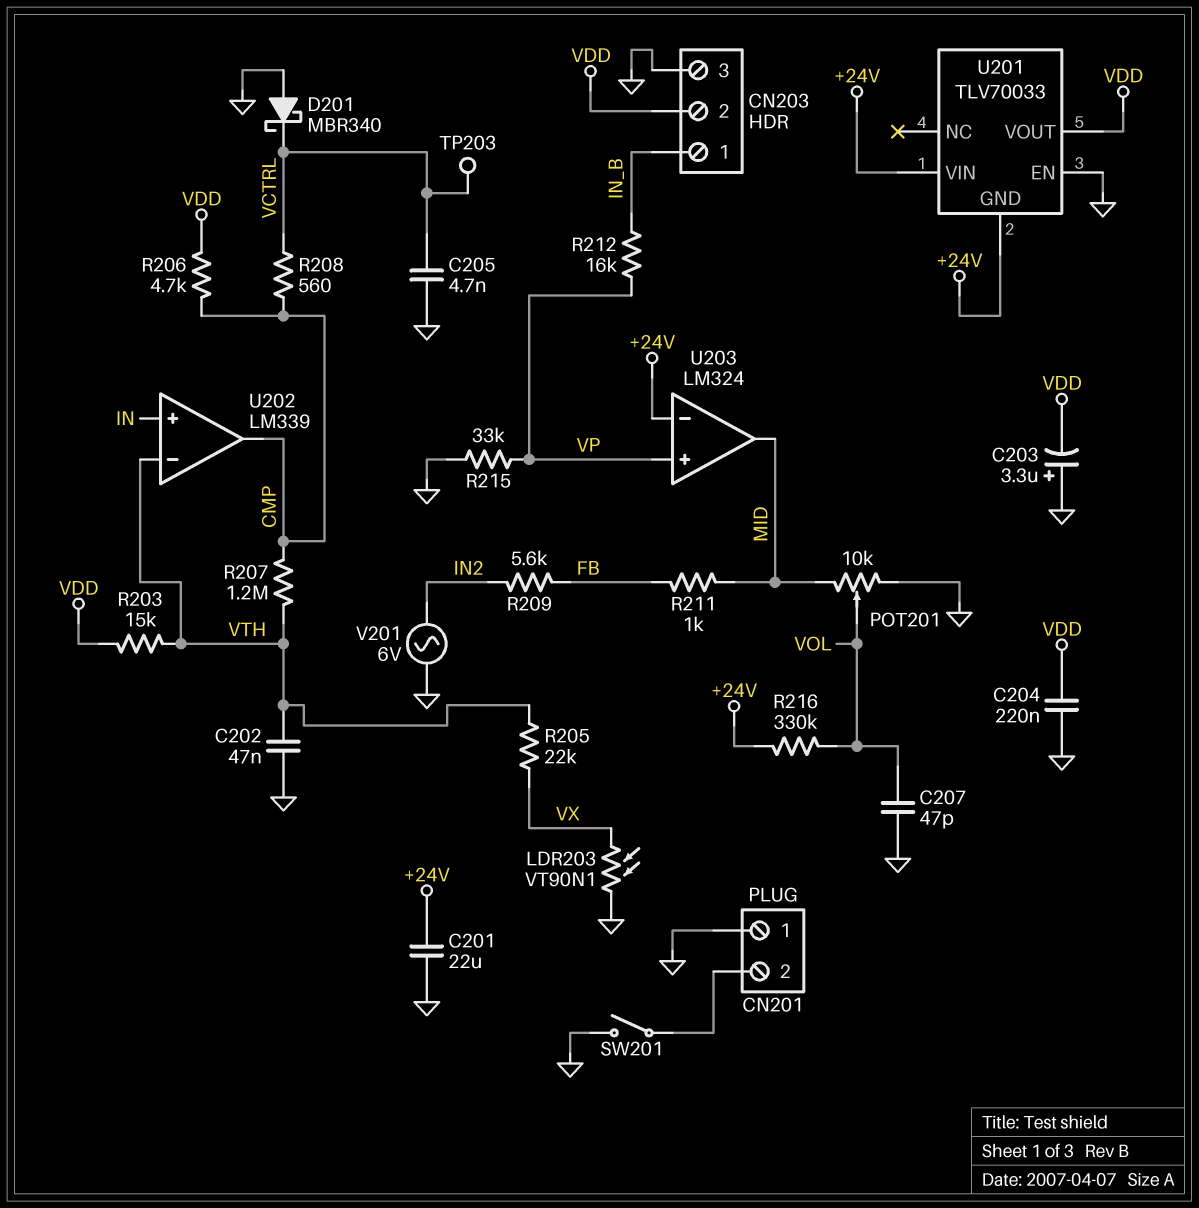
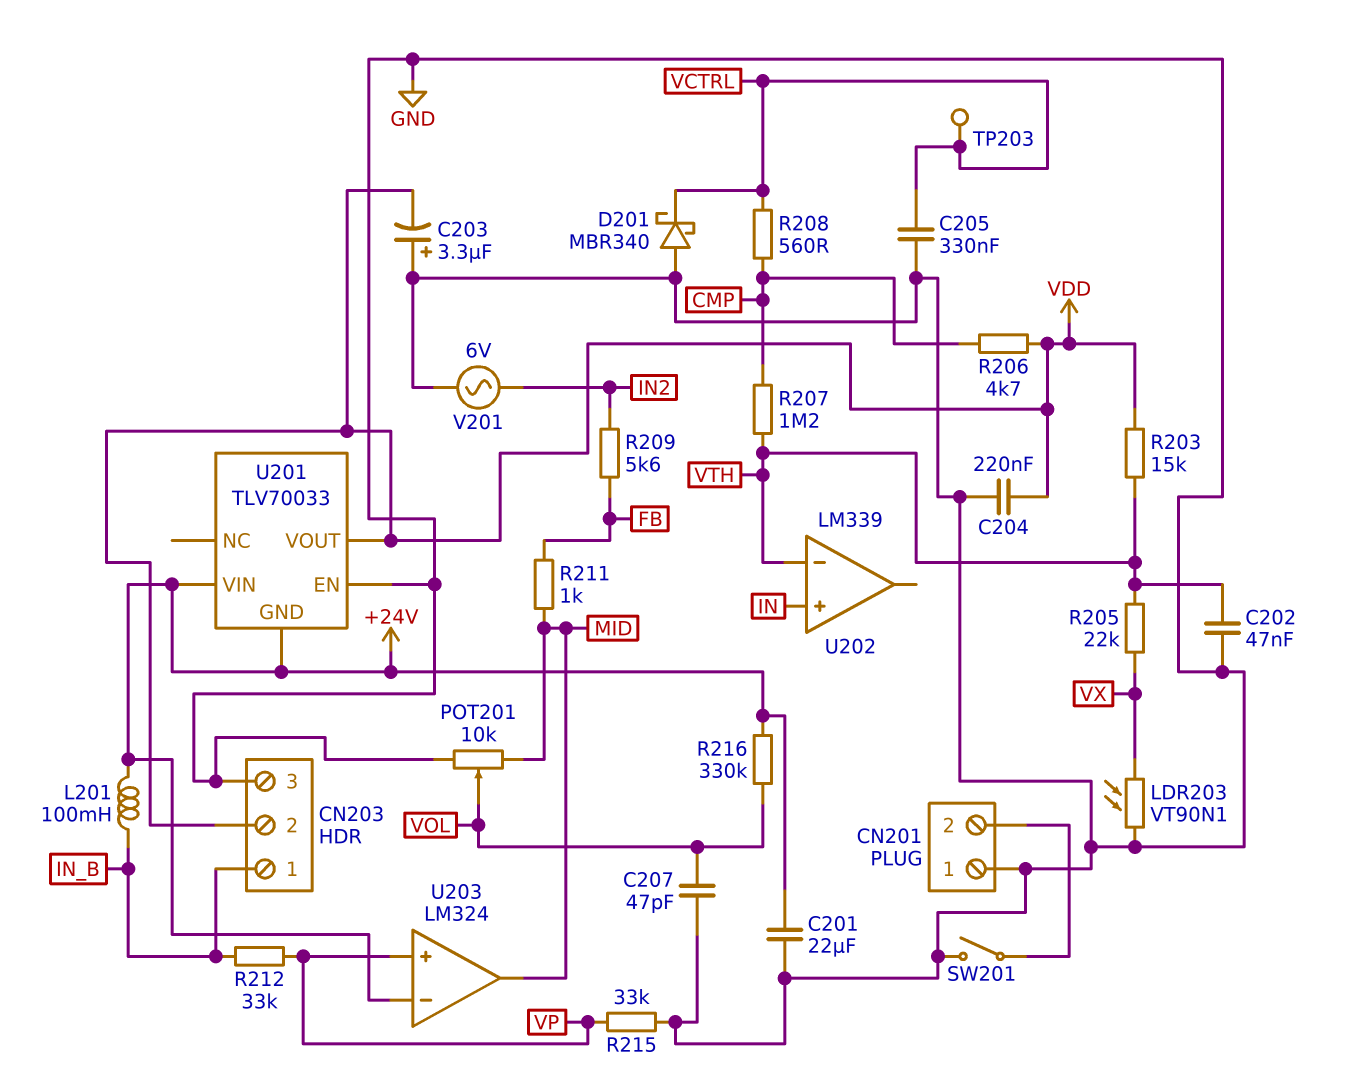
C205: 4.7nF (GND, VCTRL) -> 330nF (GND, VCTRL)
L201: none -> 100mH (+24V, IN_B)
R212: 16k (IN_B, VP) -> 33k (IN_B, VP)
U202 pin out: CMP -> none

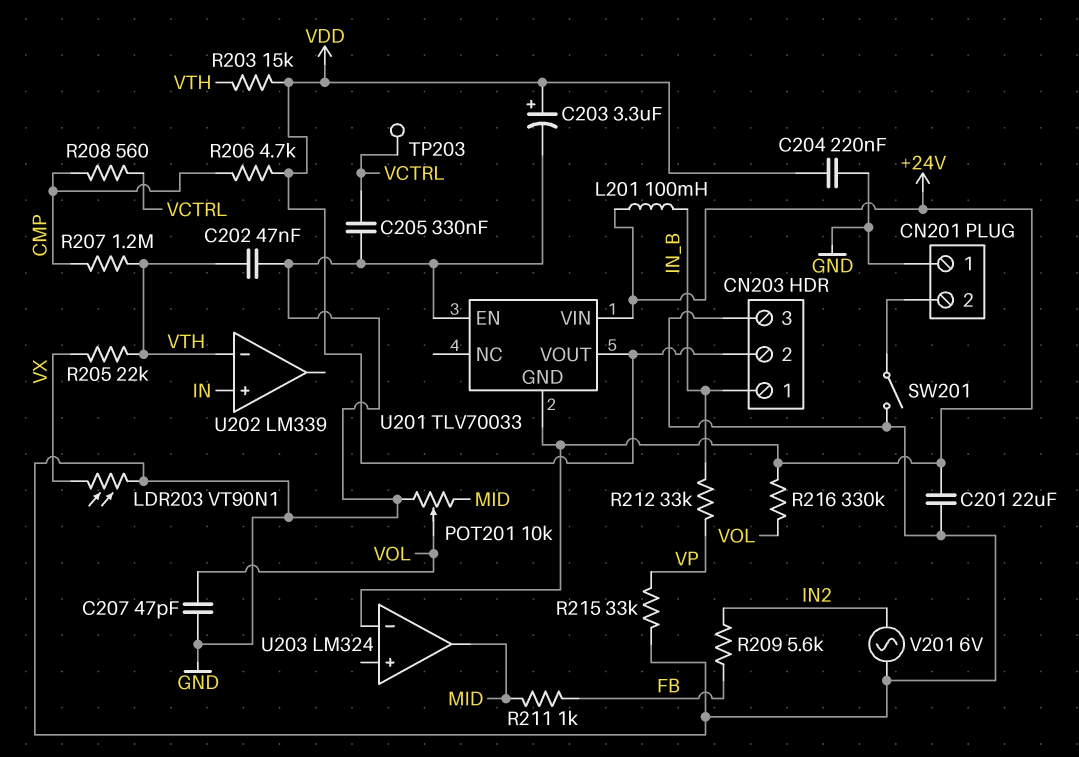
C203: 3.3uF (plus GND, minus VDD) -> 3.3uF (plus VDD, minus GND)
D201: schottky MBR340 (A GND, K VCTRL) -> none
U203 pin in+: VP -> none

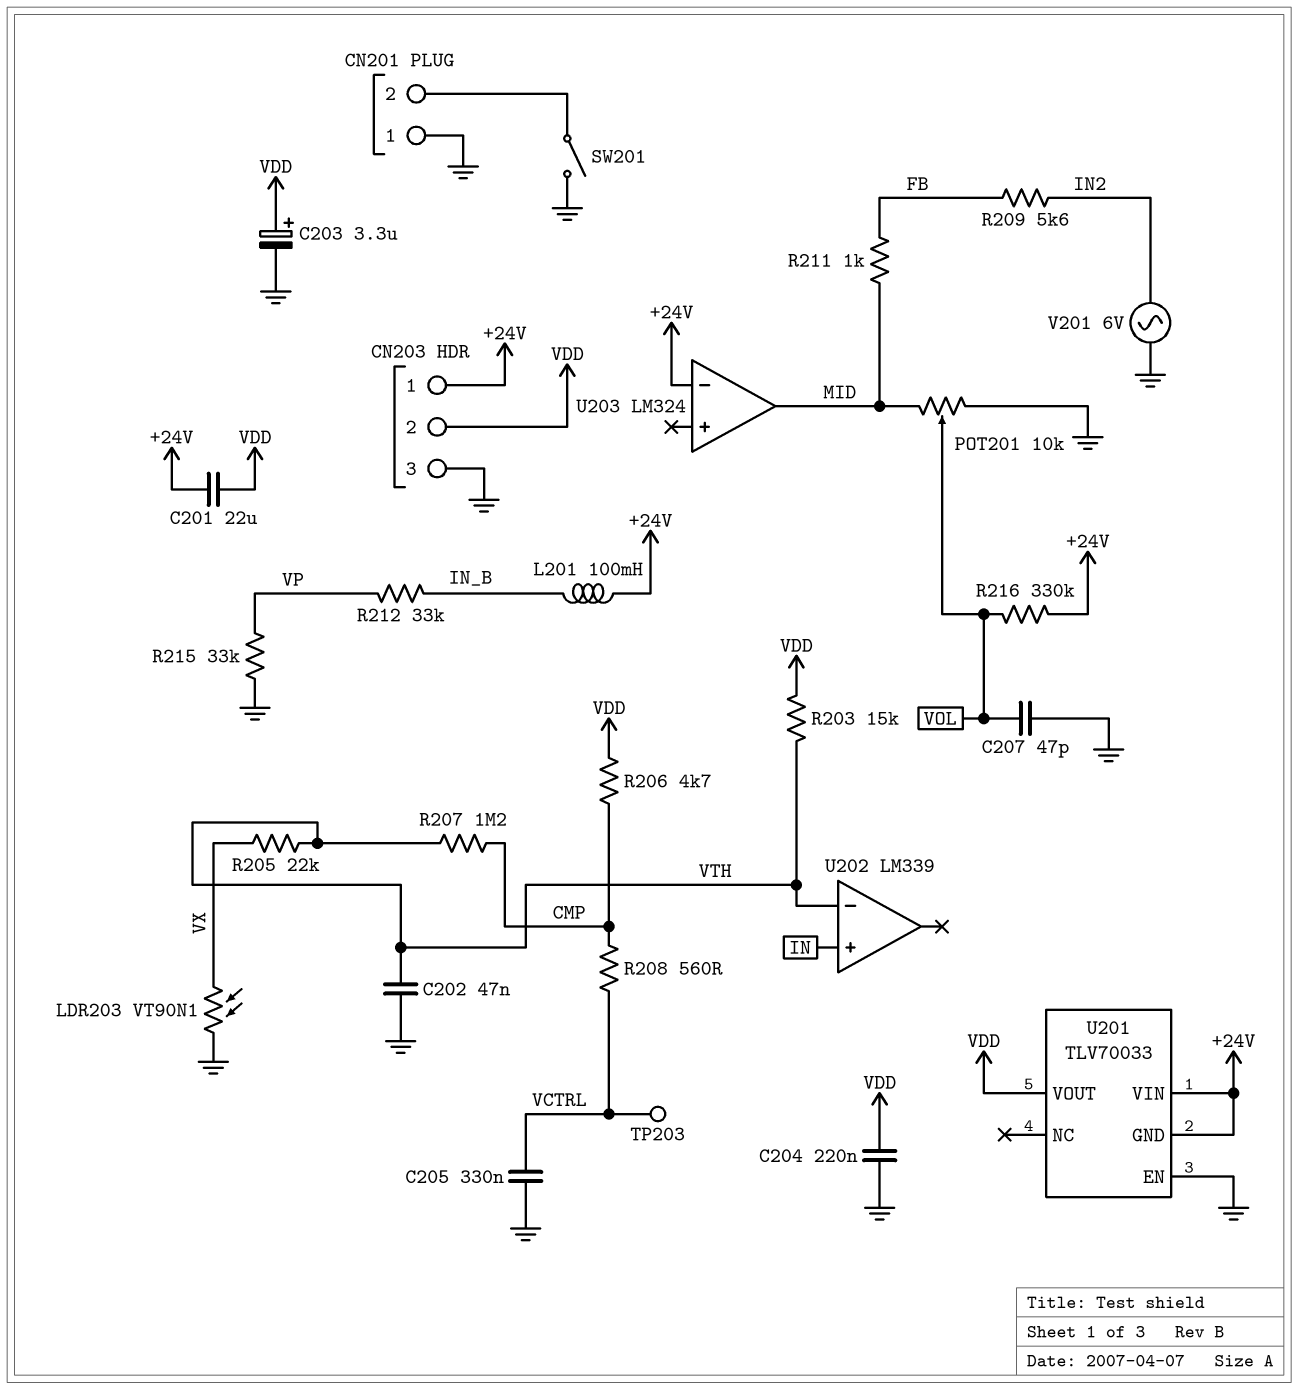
C201: 22uF (+24V, GND) -> 22uF (+24V, VDD)
CN203 pin 1: IN_B -> +24V

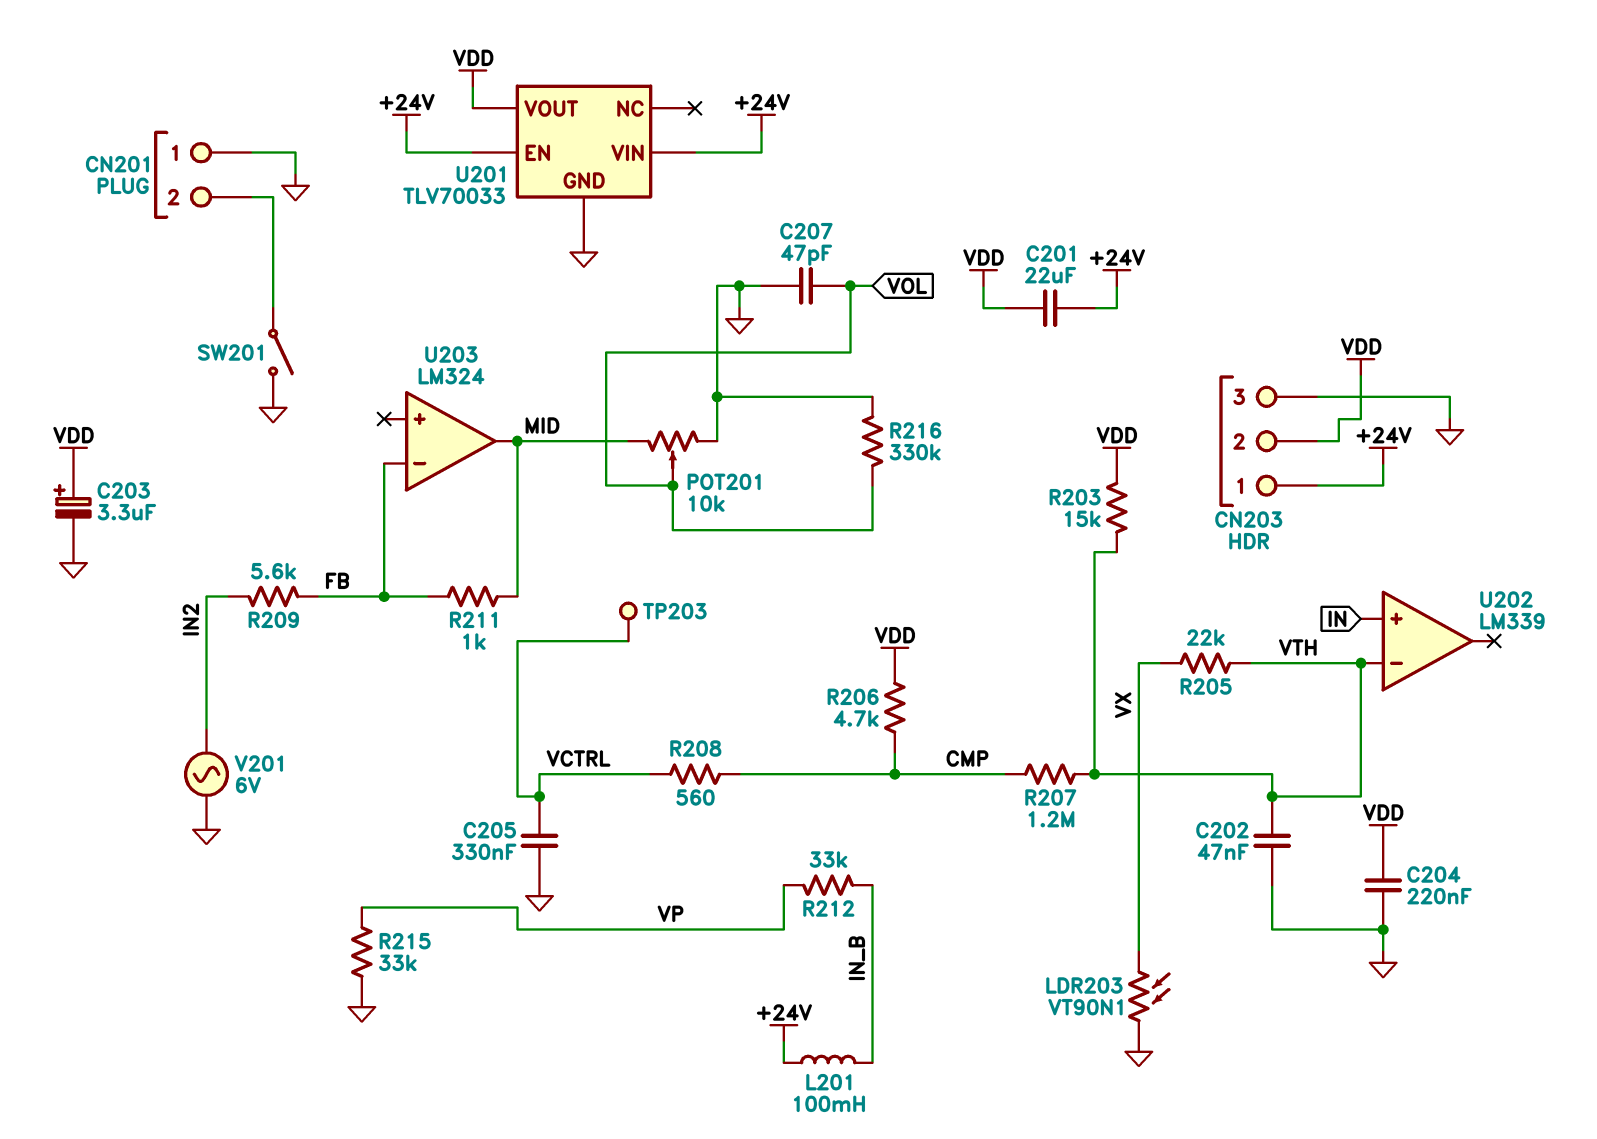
R216: 330k (+24V, VOL) -> 330k (GND, VOL)
U201 pin EN: GND -> +24V
U201 pin GND: +24V -> GND
U203 pin in-: +24V -> FB

